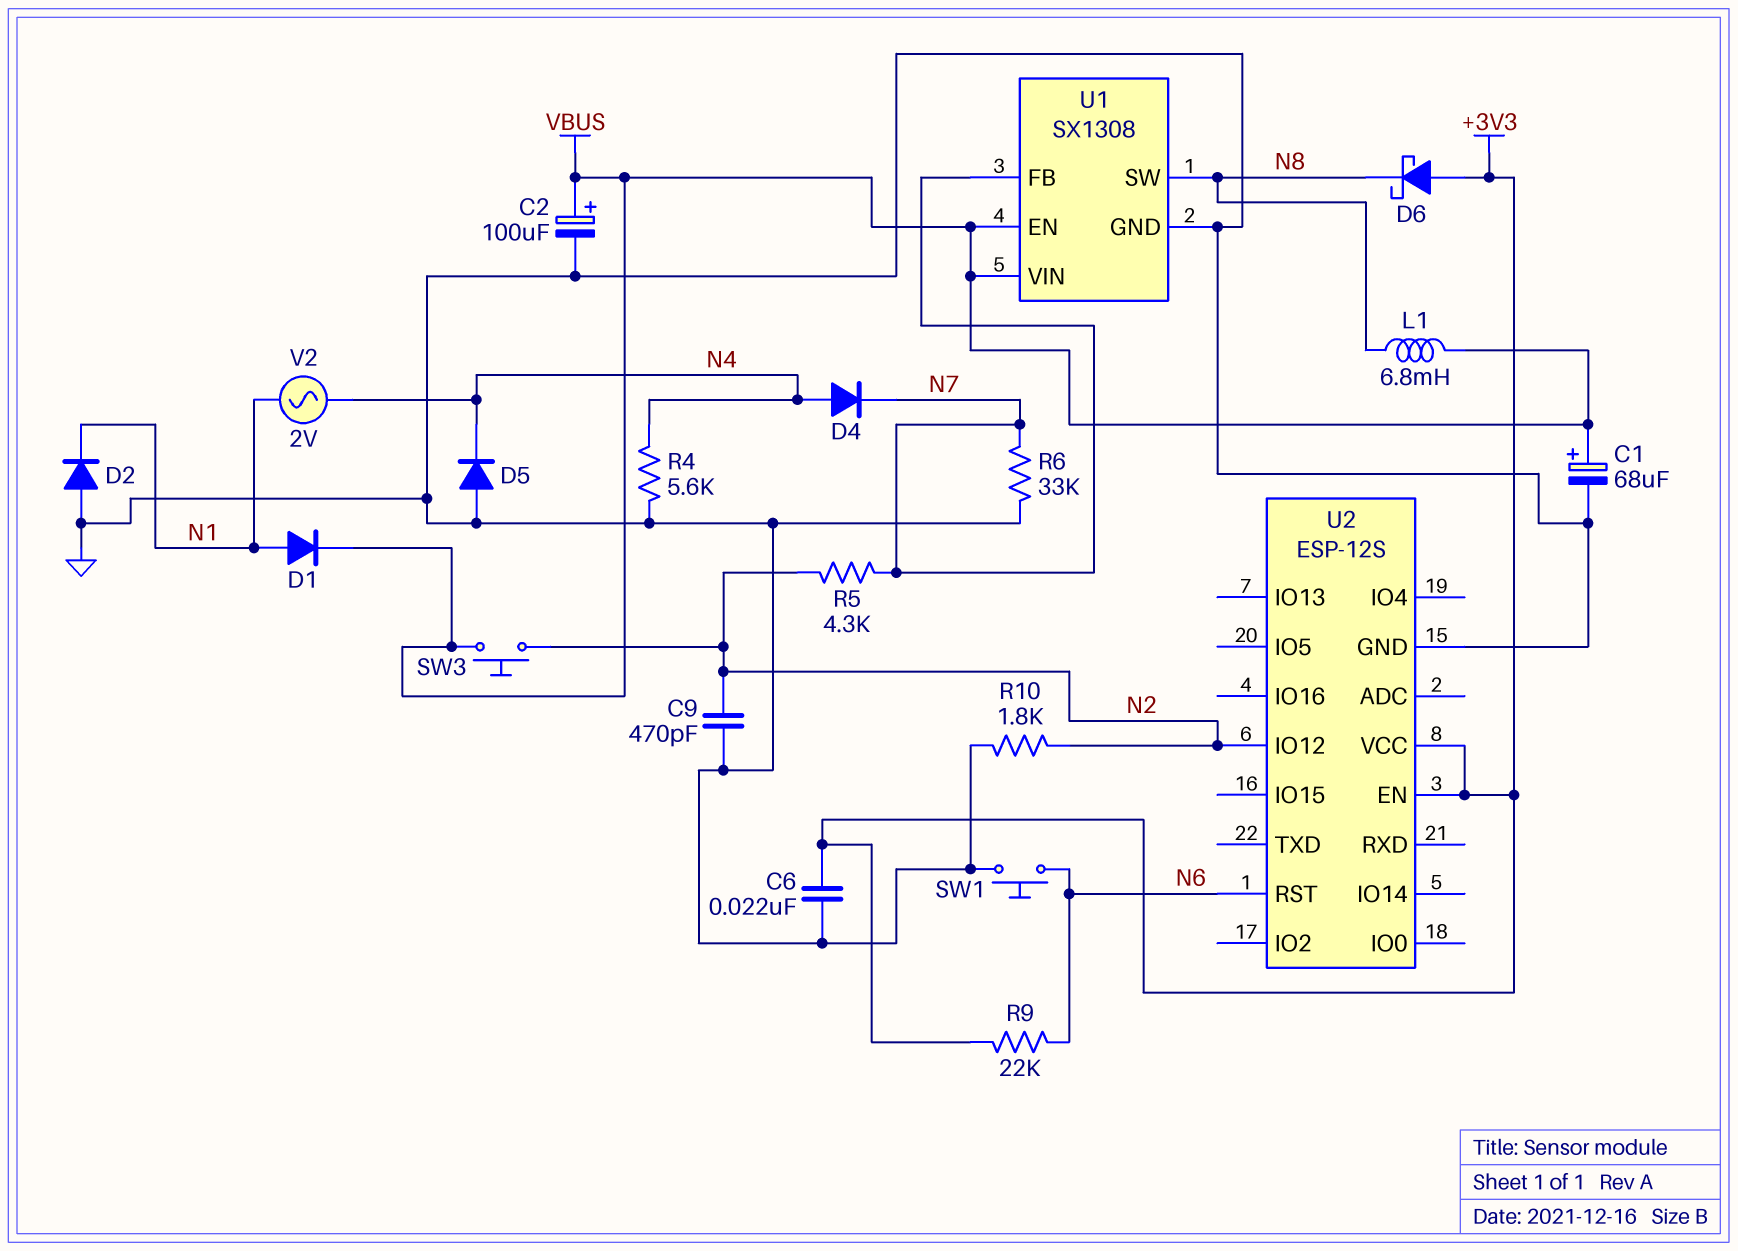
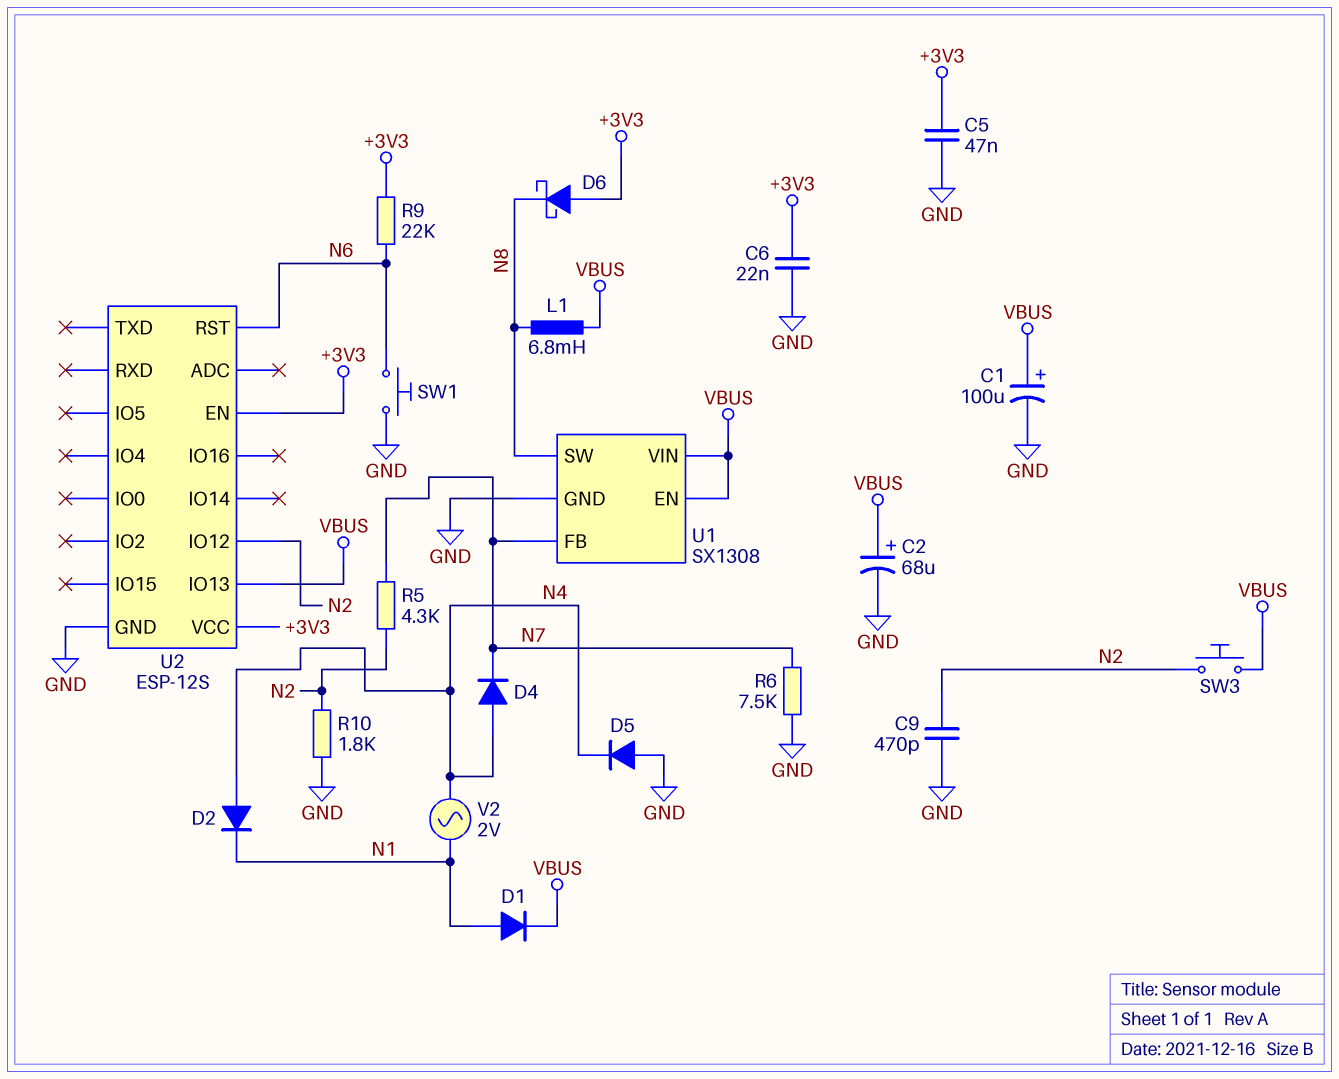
C1: 68uF (plus VBUS, minus GND) -> 100uF (plus VBUS, minus GND)
C2: 100uF (plus VBUS, minus GND) -> 68uF (plus VBUS, minus GND)
C5: none -> 47nF (+3V3, GND)
D2: diode (A GND, K N1) -> diode (A N4, K N1)
R4: 5.6k (GND, N4) -> none
R6: 33k (GND, N7) -> 7.5k (GND, N7)
U2 pin IO13: none -> VBUS

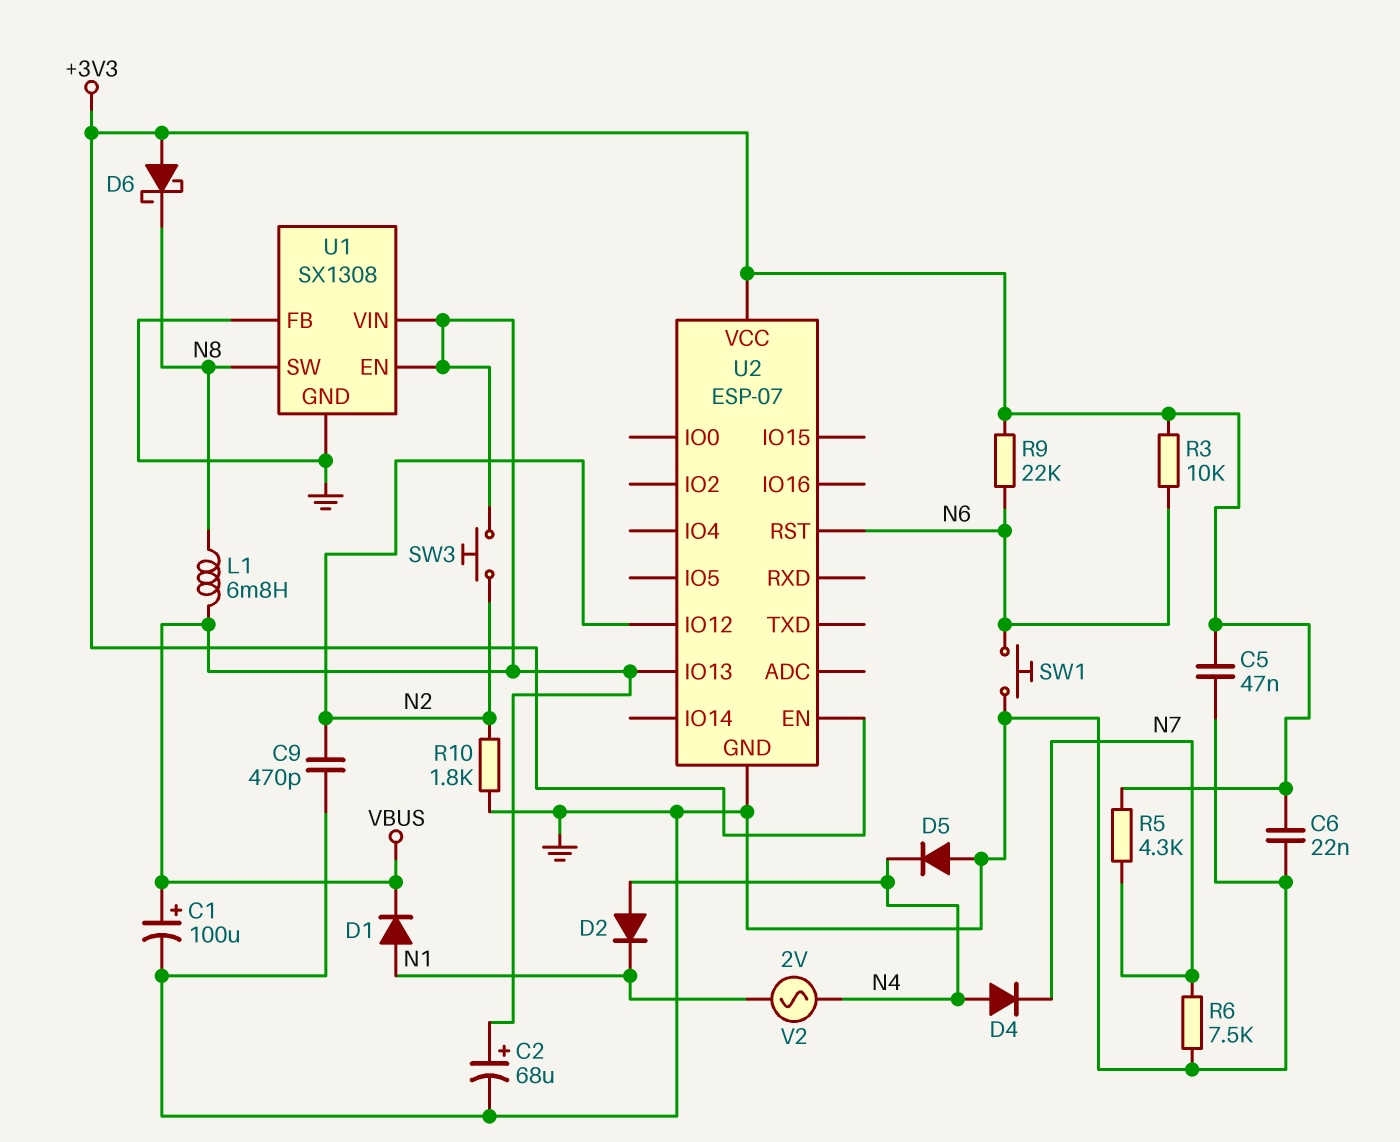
R3: none -> 10k (+3V3, N6)
R5: 4.3k (N2, N7) -> 4.3k (+3V3, N7)
U1 pin FB: N7 -> GND
U2: ESP-12S -> ESP-07

